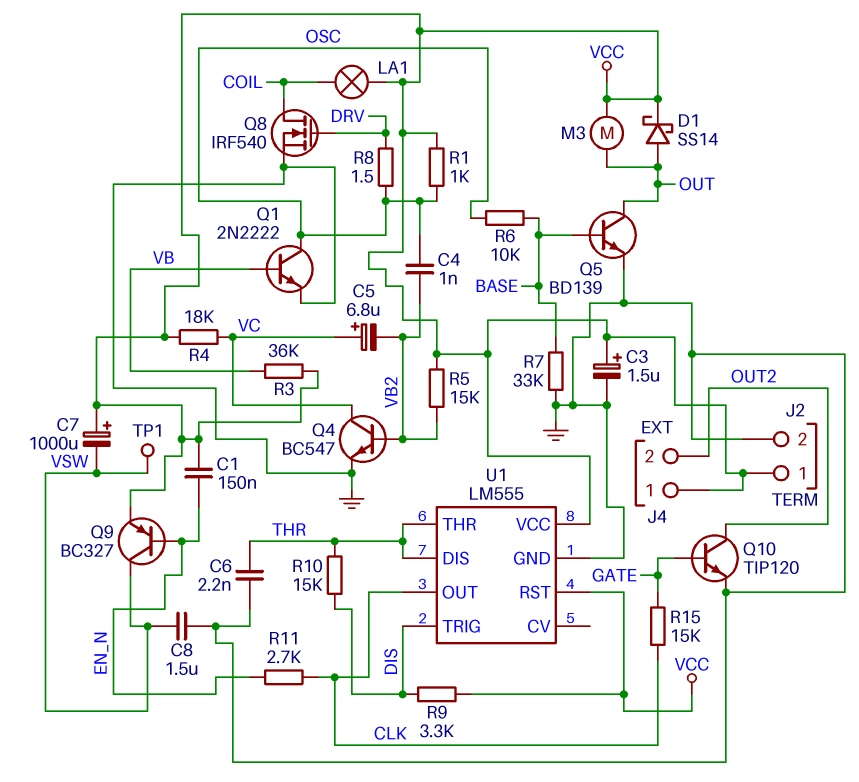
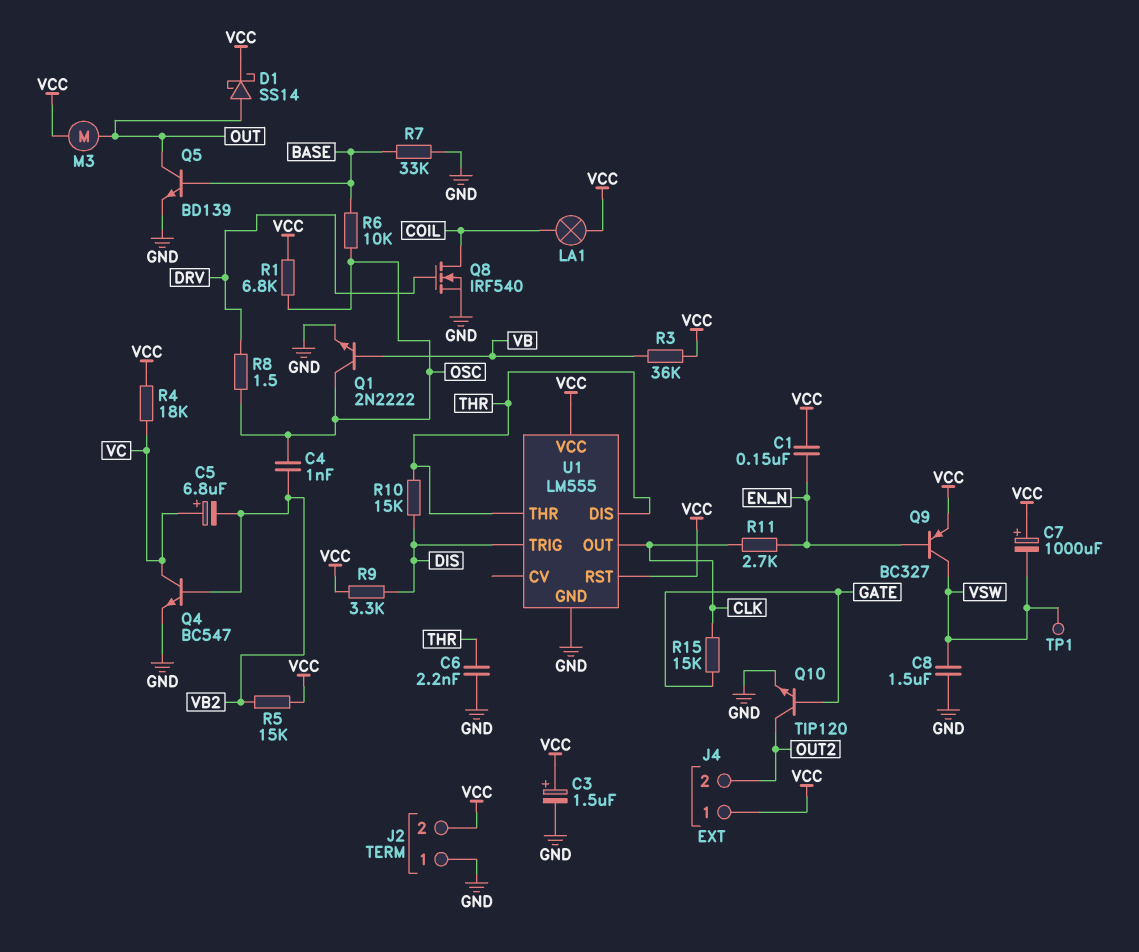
J2 pin 1: VCC -> GND
J2 pin 2: GND -> VCC
R1: 1k (OSC, VCC) -> 6.8k (OSC, VCC)

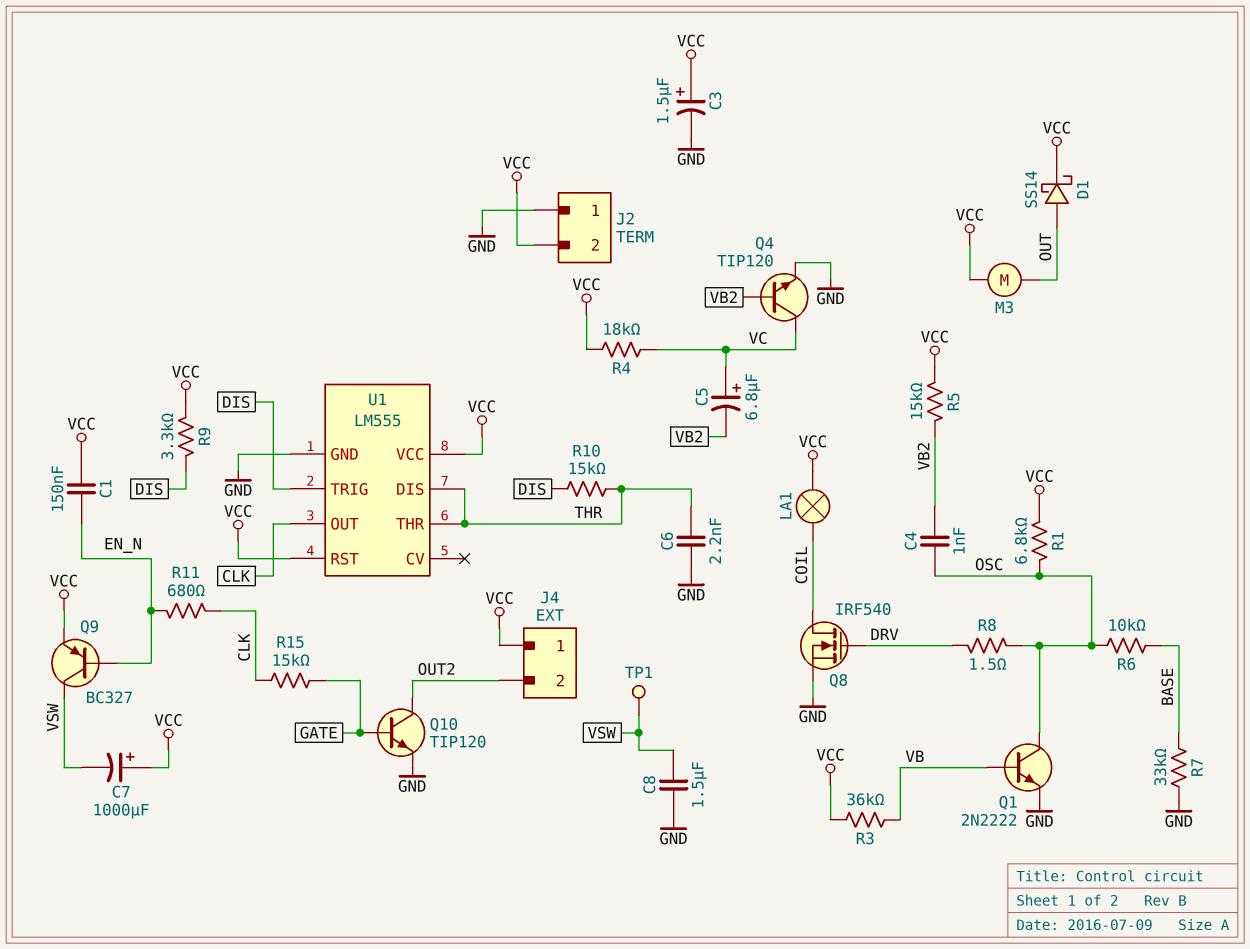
Q4: NPN BC547 (B VB2, C VC, E GND) -> NPN TIP120 (B VB2, C VC, E GND)
Q5: NPN BD139 (B BASE, C OUT, E GND) -> none
R11: 2.7k (CLK, EN_N) -> 680 (CLK, EN_N)

